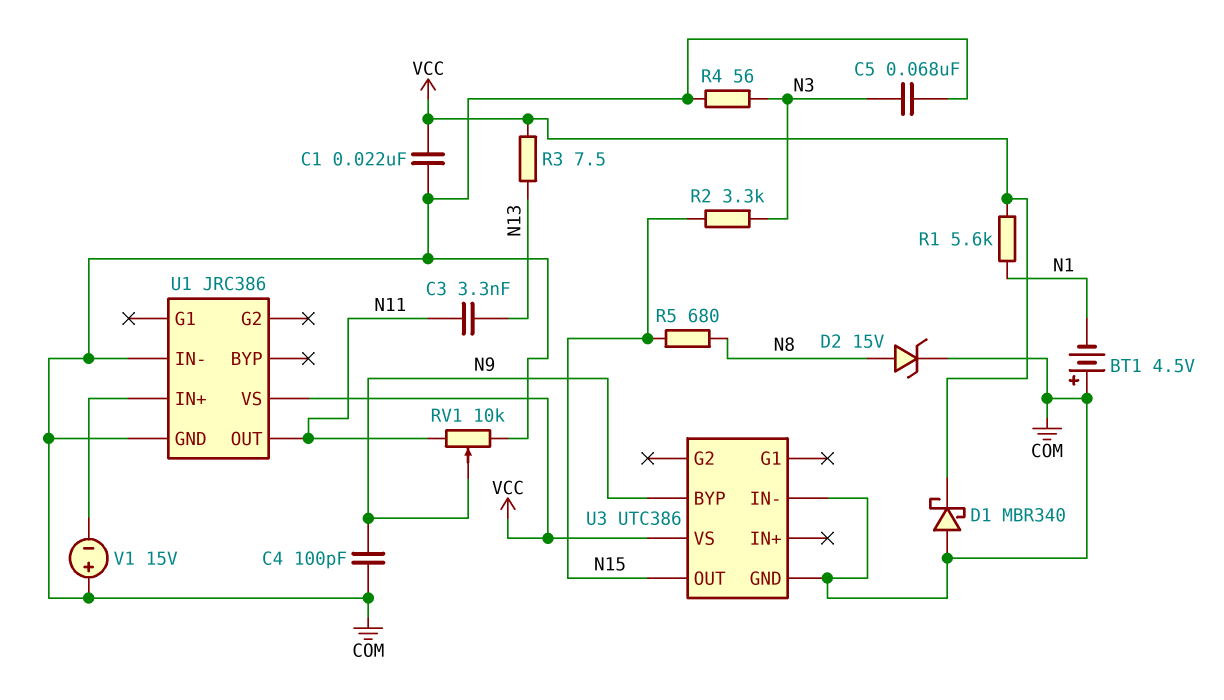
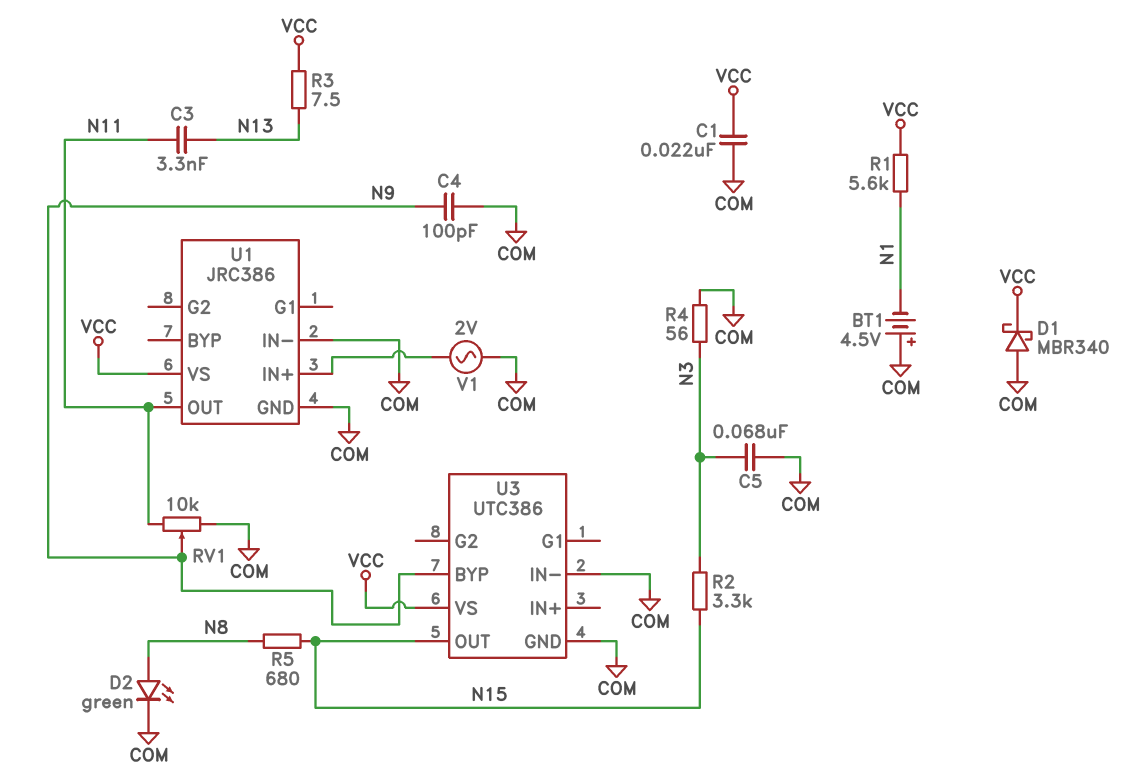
D2: zener 15V (A N8, K COM) -> LED green (A N8, K COM)
V1: 15V (plus COM, minus U1/IN+) -> AC 2V (COM, U1/IN+)

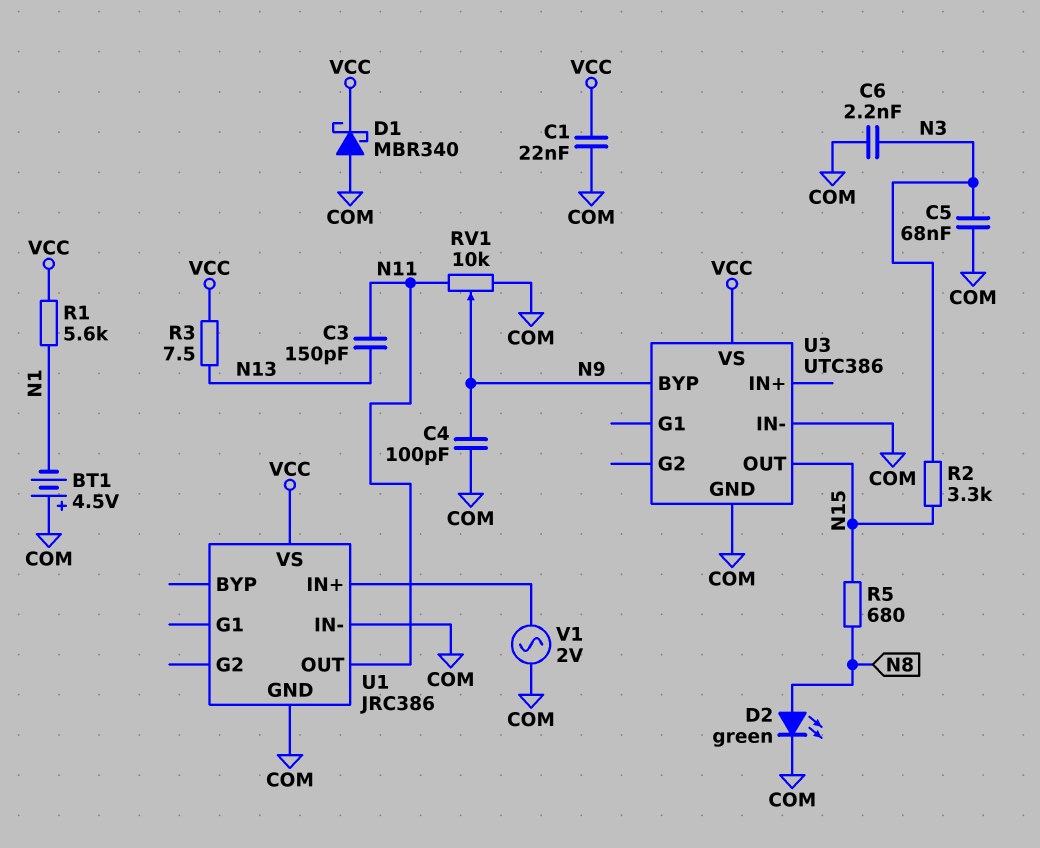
C3: 3.3nF (N11, N13) -> 150pF (N11, N13)
C6: none -> 2.2nF (COM, N3)
R4: 56 (COM, N3) -> none

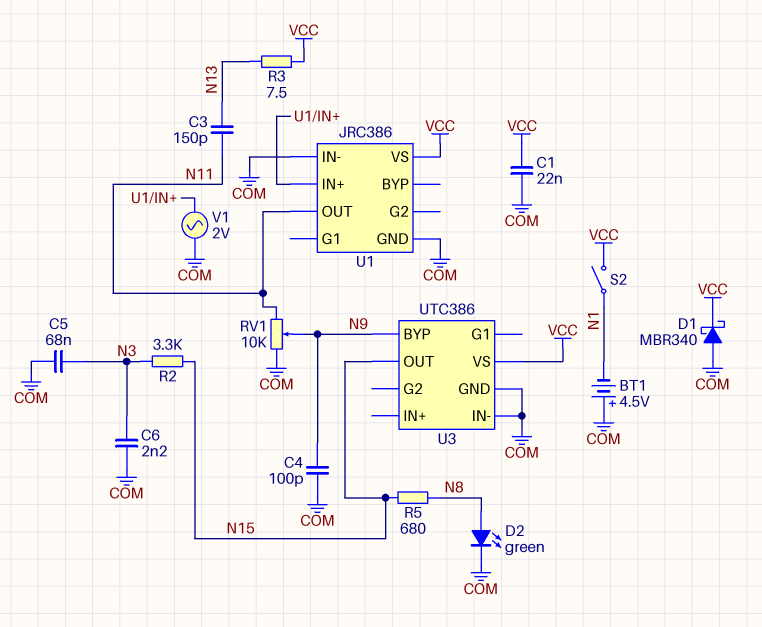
R1: 5.6k (N1, VCC) -> none
S2: none -> switch (N1, VCC)

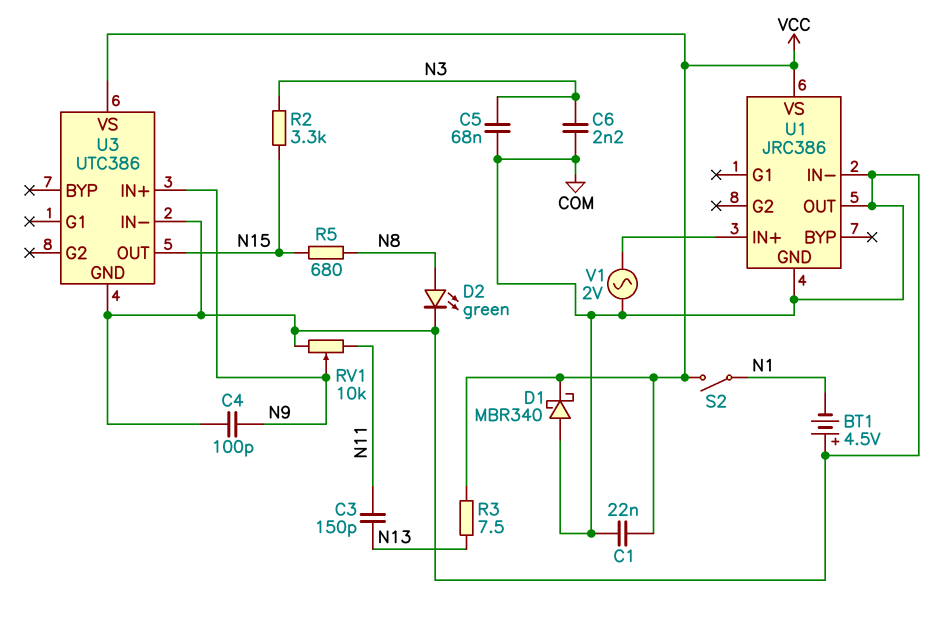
U1 pin OUT: N11 -> COM
U3 pin BYP: N9 -> none
U3 pin IN+: none -> N9

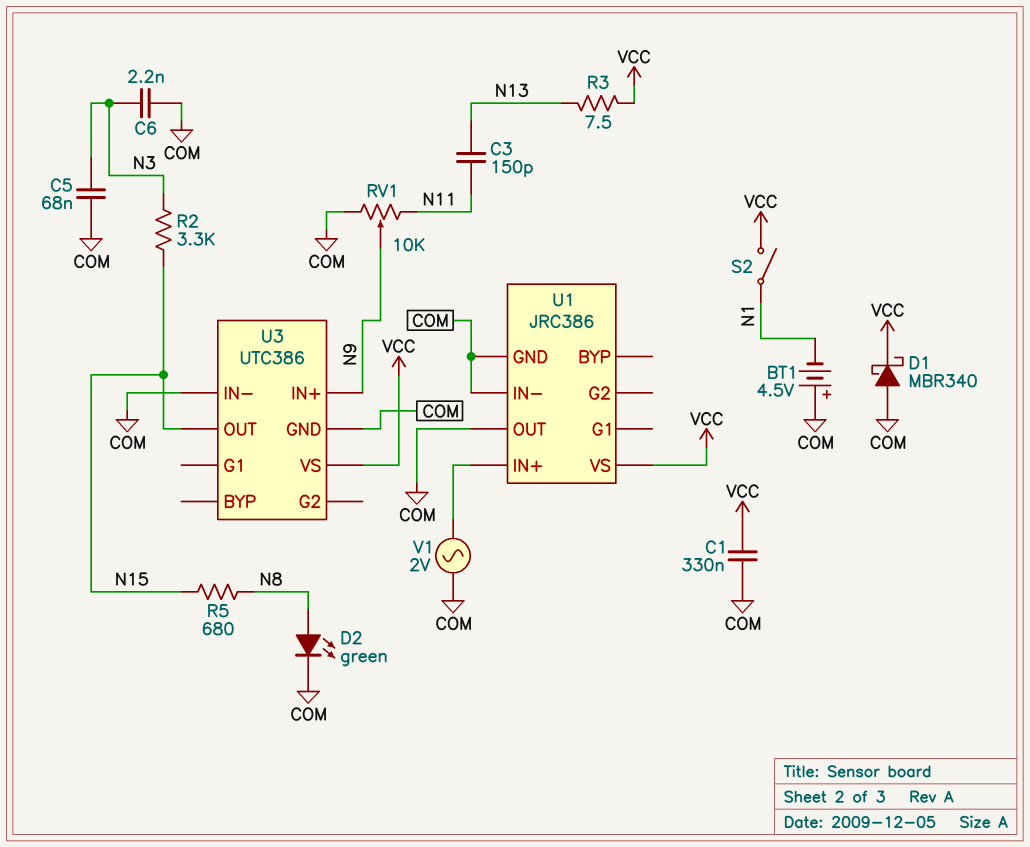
C1: 22nF (COM, VCC) -> 330nF (COM, VCC)
C4: 100pF (COM, N9) -> none

